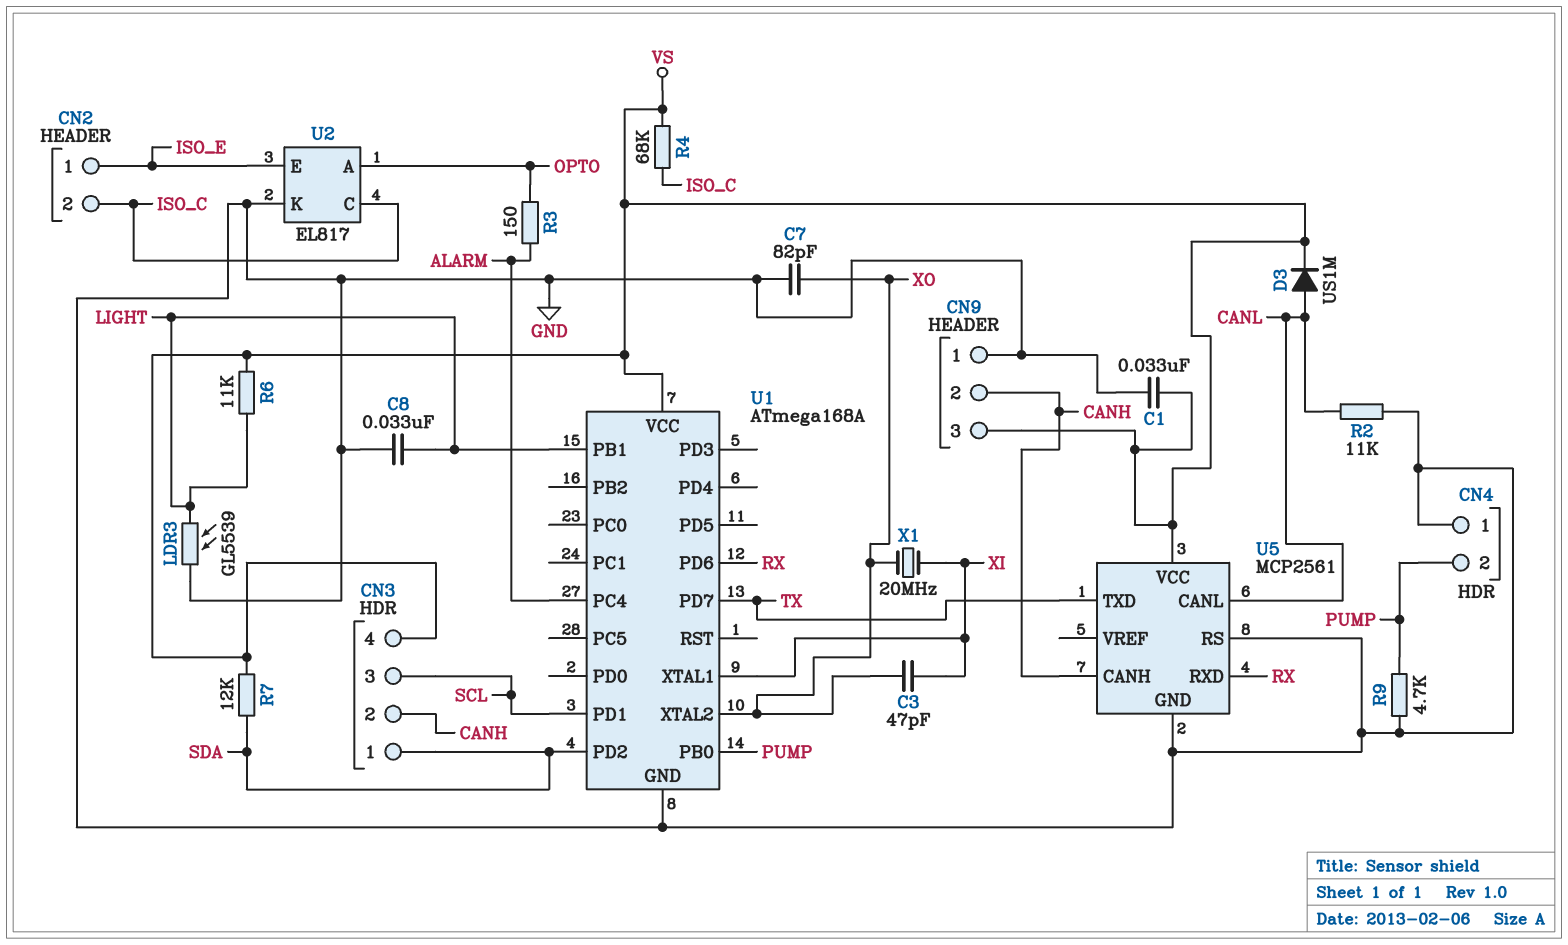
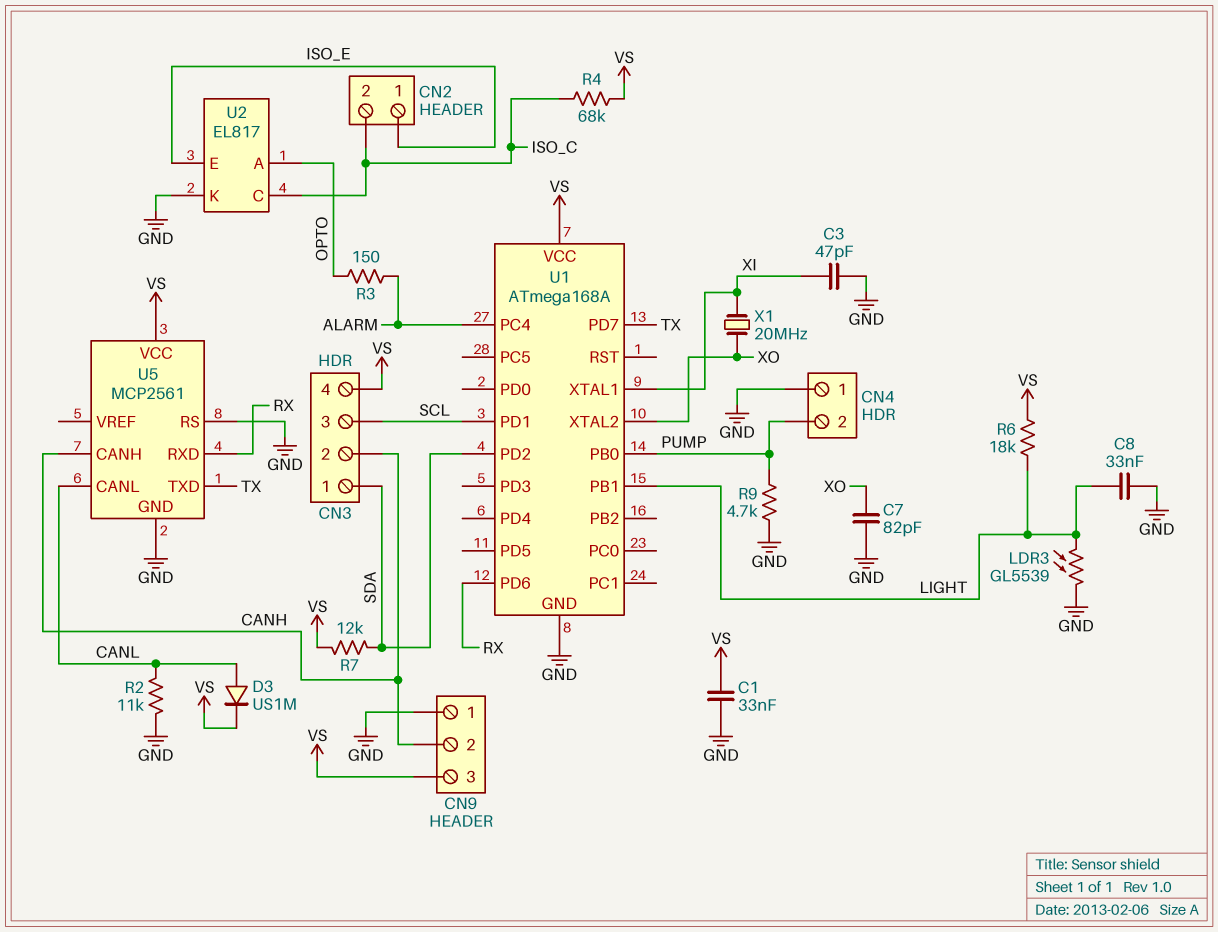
C3: 47pF (XI, XO) -> 47pF (GND, XI)
R6: 11k (LIGHT, VS) -> 18k (LIGHT, VS)

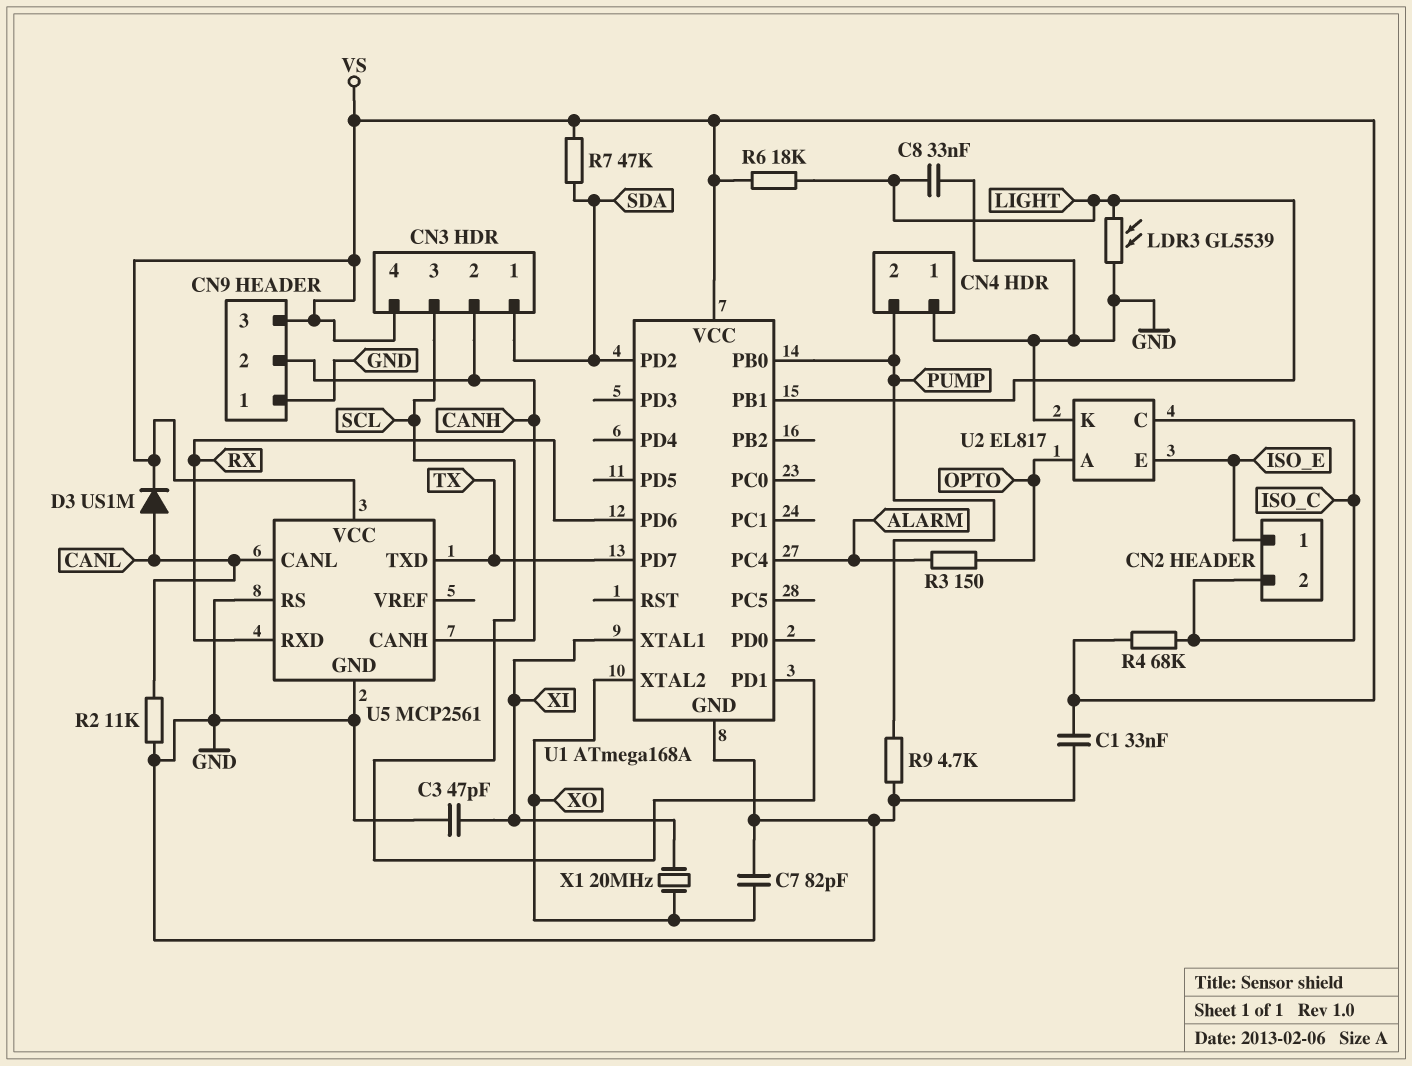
R7: 12k (SDA, VS) -> 47k (SDA, VS)

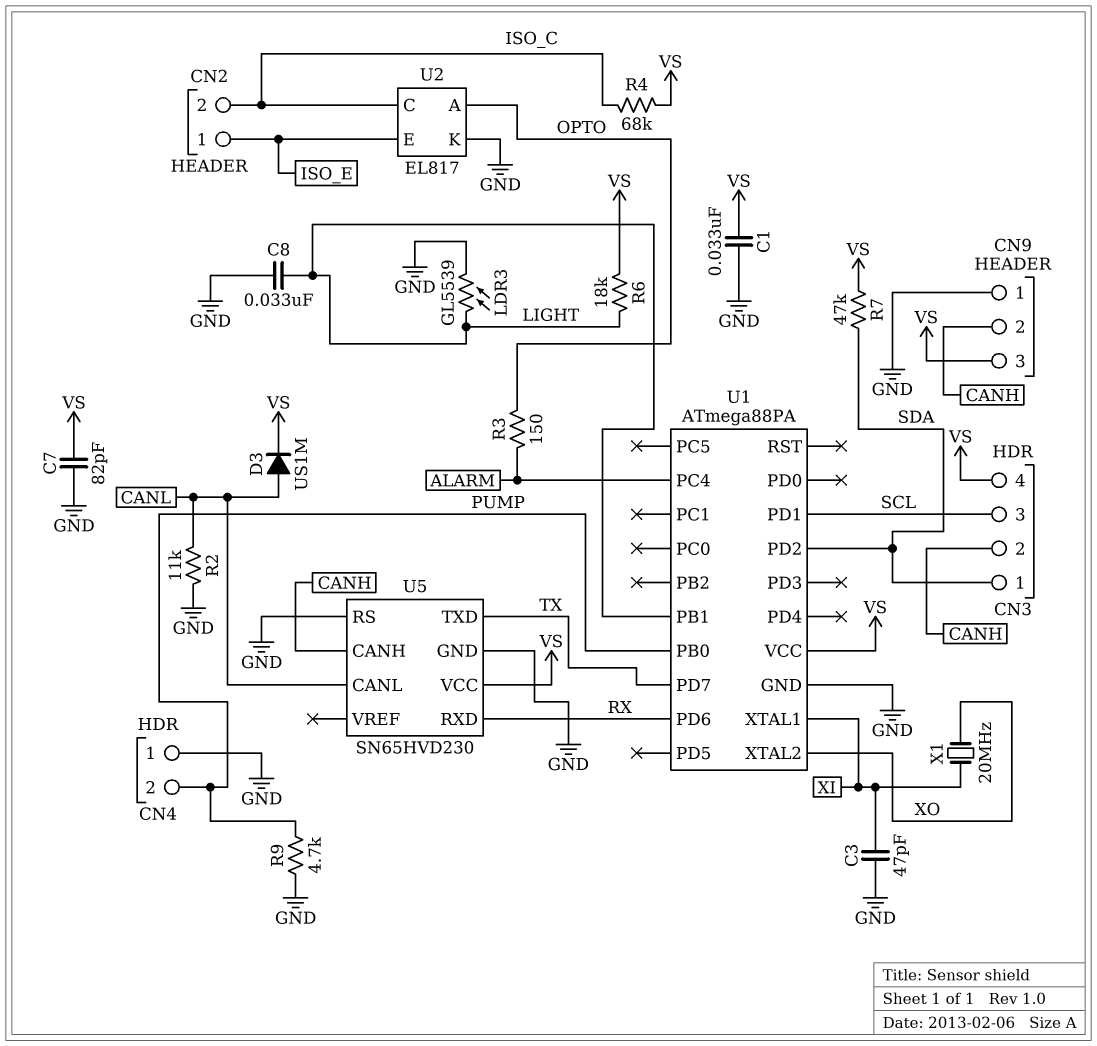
C7: 82pF (GND, XO) -> 82pF (GND, VS)
U1: ATmega168A -> ATmega88PA
U5: MCP2561 -> SN65HVD230

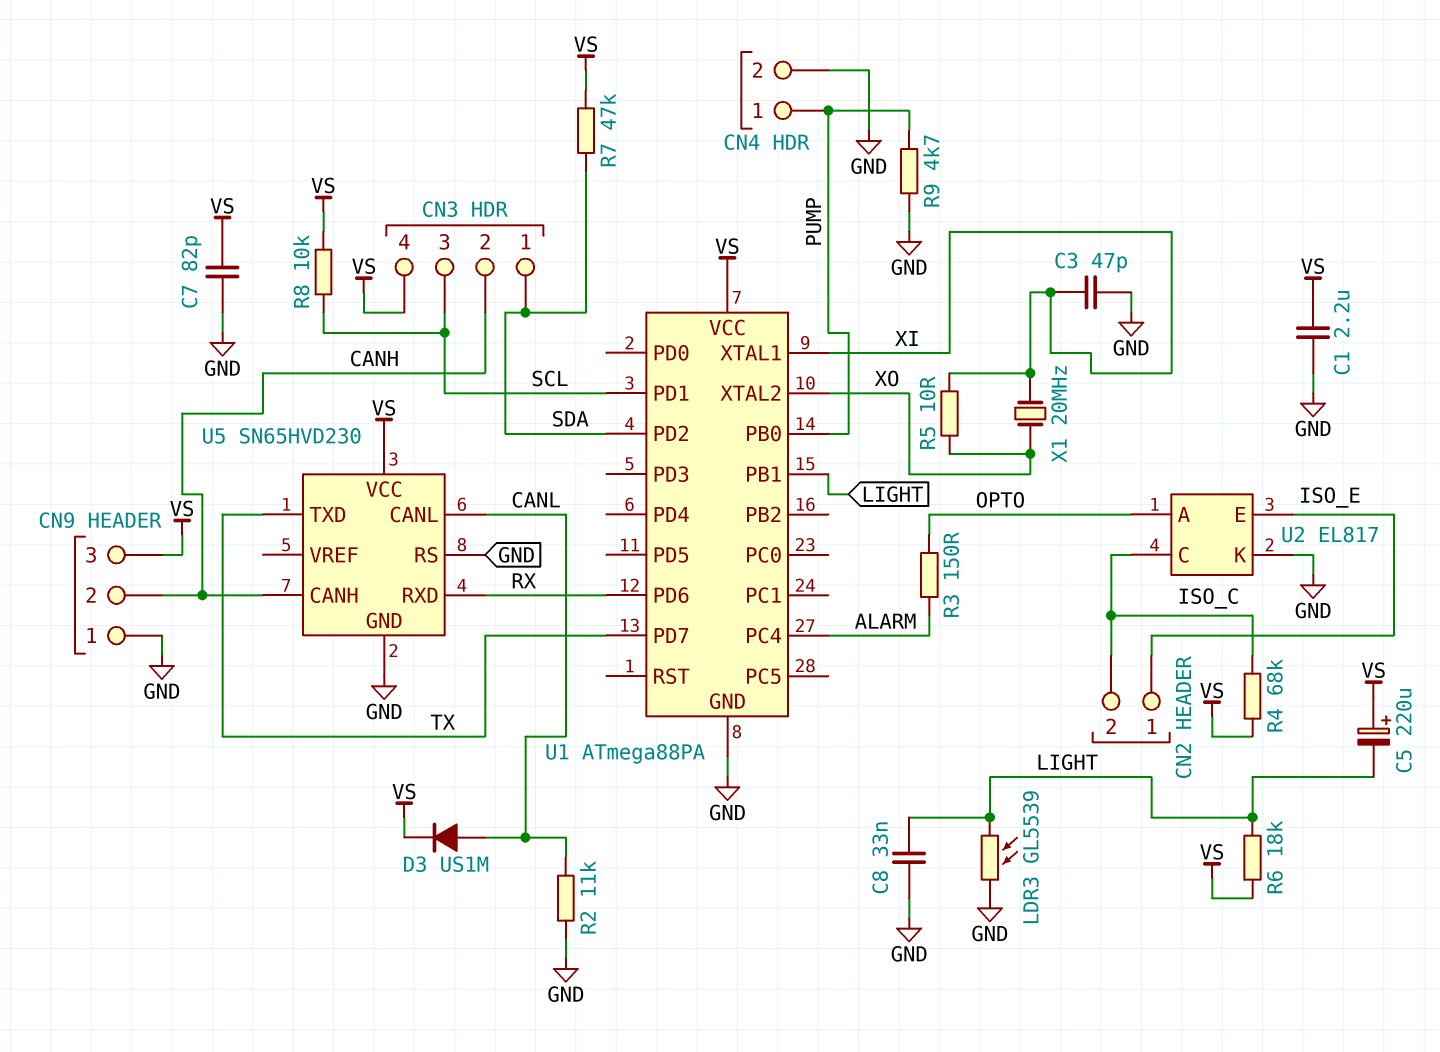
C1: 33nF (GND, VS) -> 2.2uF (GND, VS)
C5: none -> 220uF (plus VS, minus LIGHT)
CN4 pin 1: GND -> PUMP
CN4 pin 2: PUMP -> GND
R5: none -> 10 (XI, XO)
R8: none -> 10k (SCL, VS)

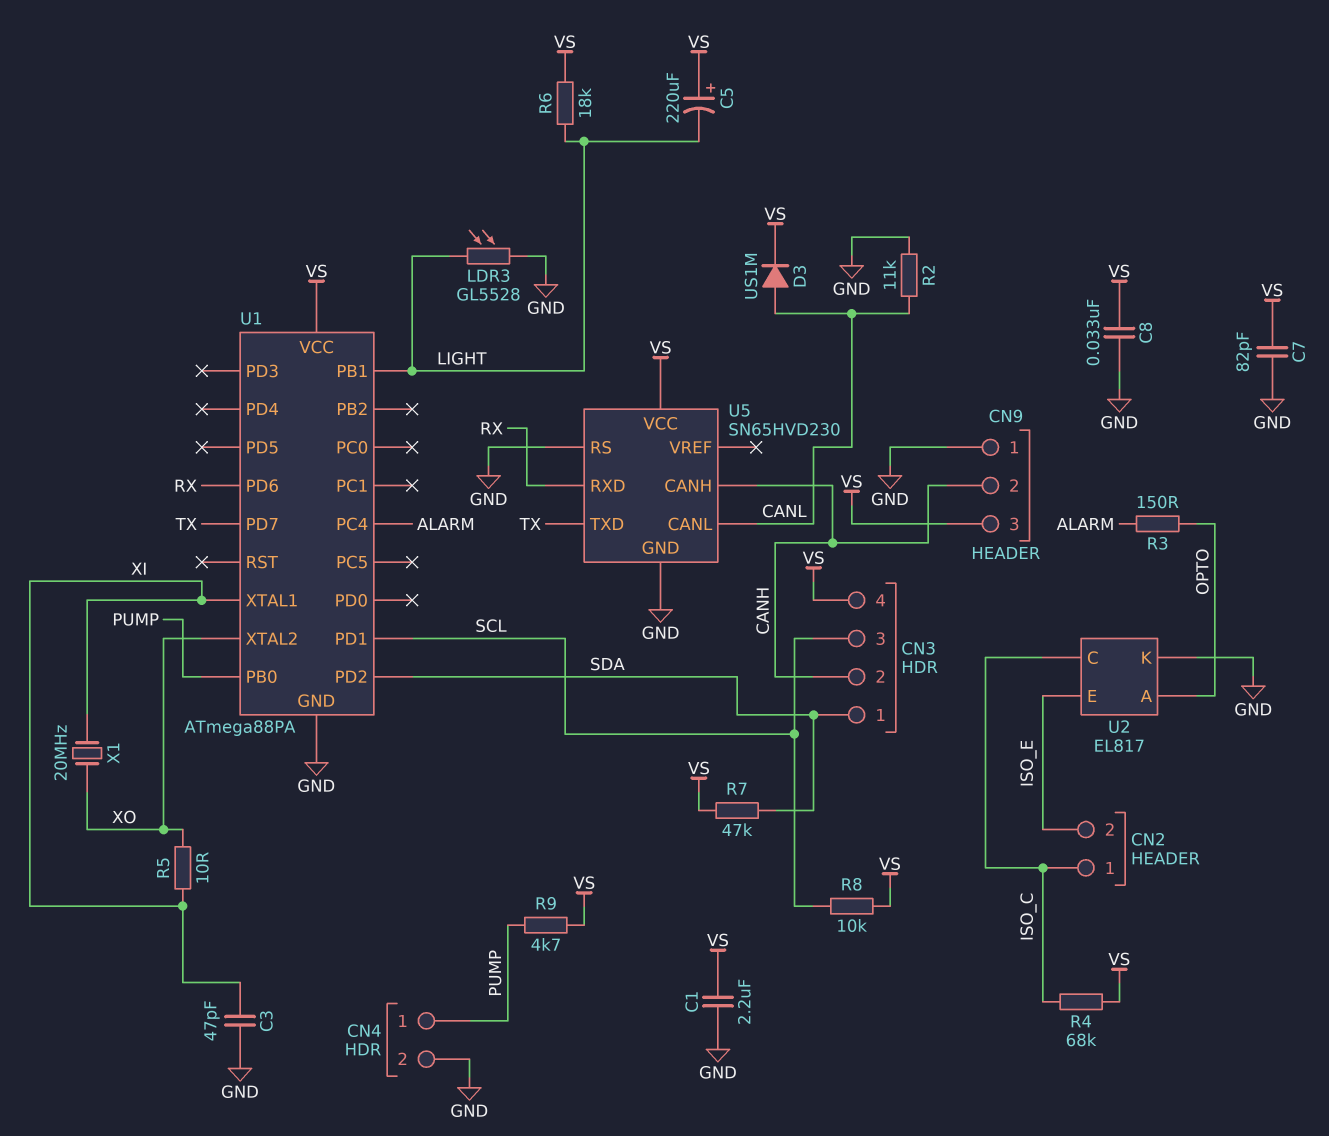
C8: 33nF (GND, LIGHT) -> 33nF (GND, VS)
CN2 pin 1: ISO_E -> ISO_C
CN2 pin 2: ISO_C -> ISO_E
LDR3: GL5539 (GND, LIGHT) -> GL5528 (GND, LIGHT)
R9: 4.7k (GND, PUMP) -> 4.7k (PUMP, VS)

